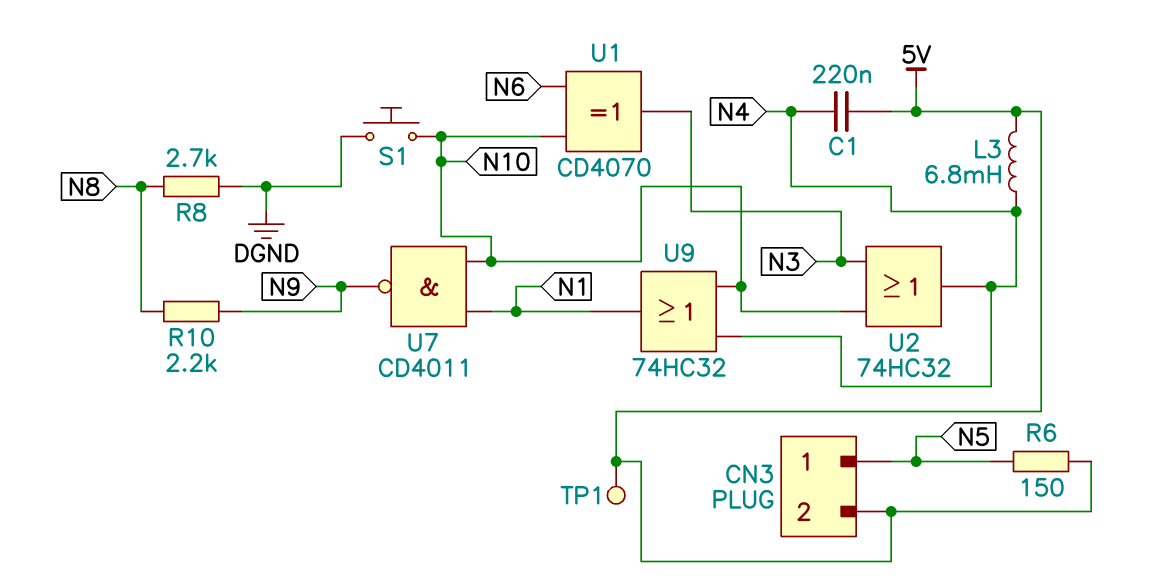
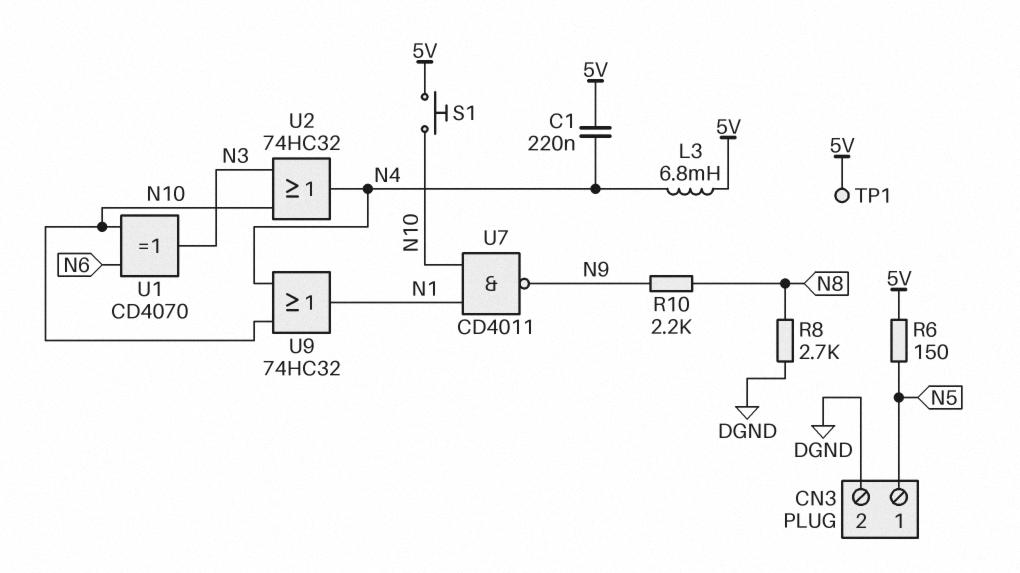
CN3 pin 2: 5V -> DGND
S1: button (DGND, N10) -> button (5V, N10)

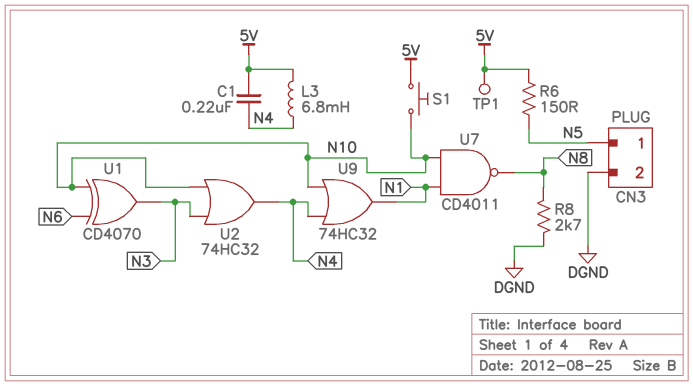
R10: 2.2k (N8, N9) -> none
U7: NAND CD4011 (in N1, in N10, out N9) -> NAND CD4011 (in N1, in N10, out N8)

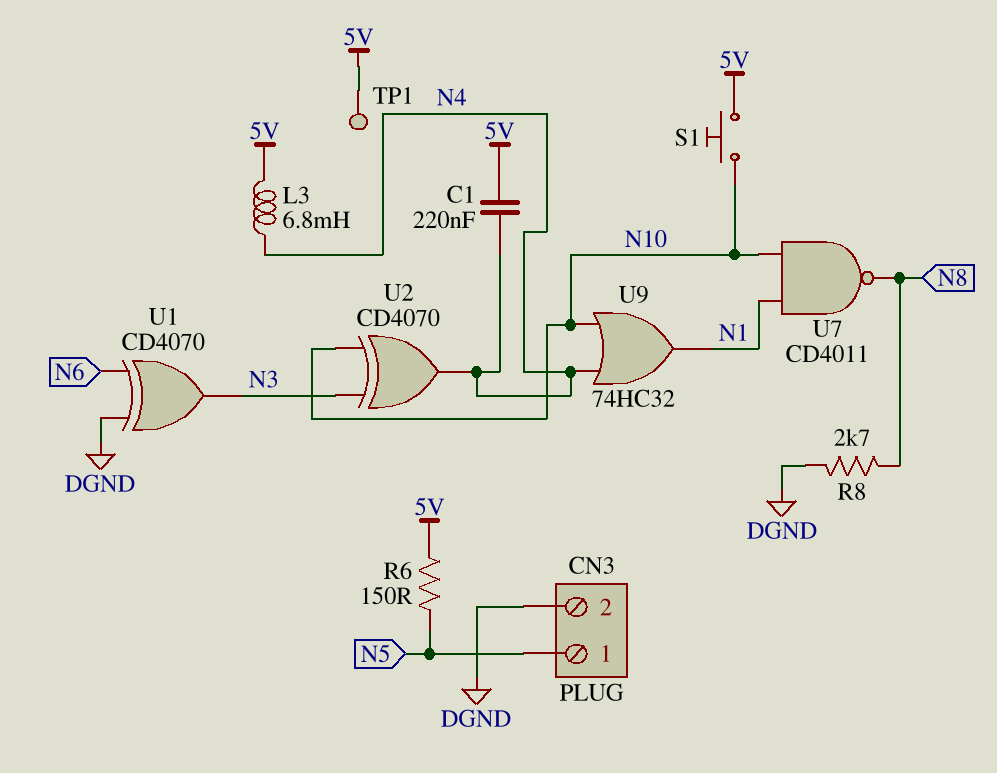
U1: XOR CD4070 (in N6, in N10, out N3) -> XOR CD4070 (in DGND, in N6, out N3)
U2: OR 74HC32 (in N3, in N10, out N4) -> XOR CD4070 (in N3, in N10, out N4)

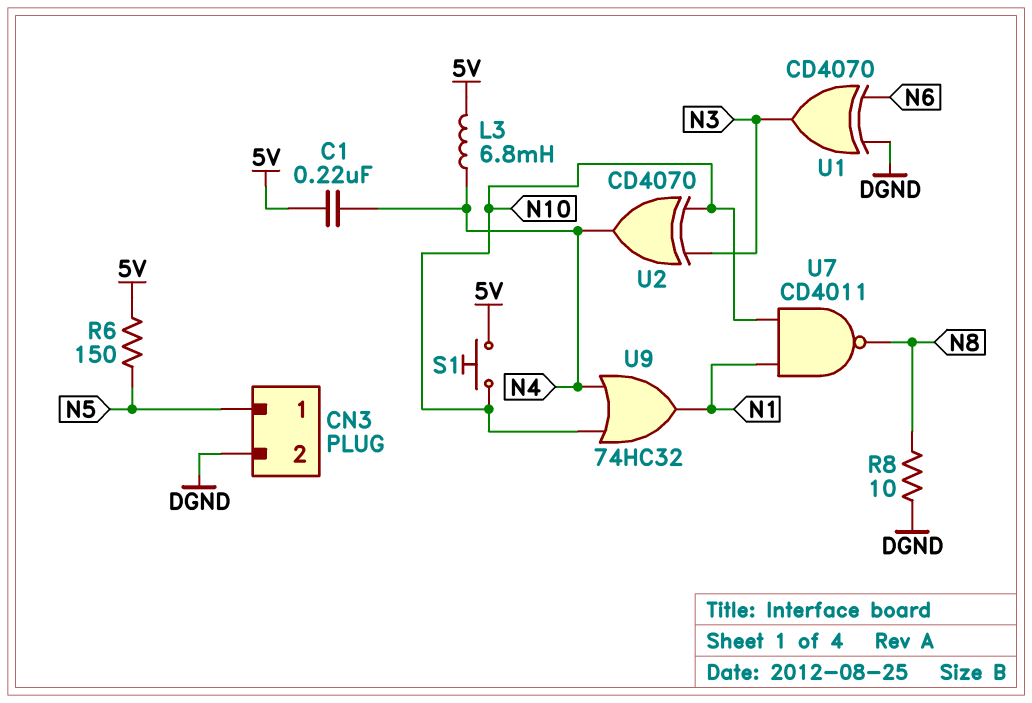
R8: 2.7k (DGND, N8) -> 10 (DGND, N8)
TP1: test point (5V) -> none

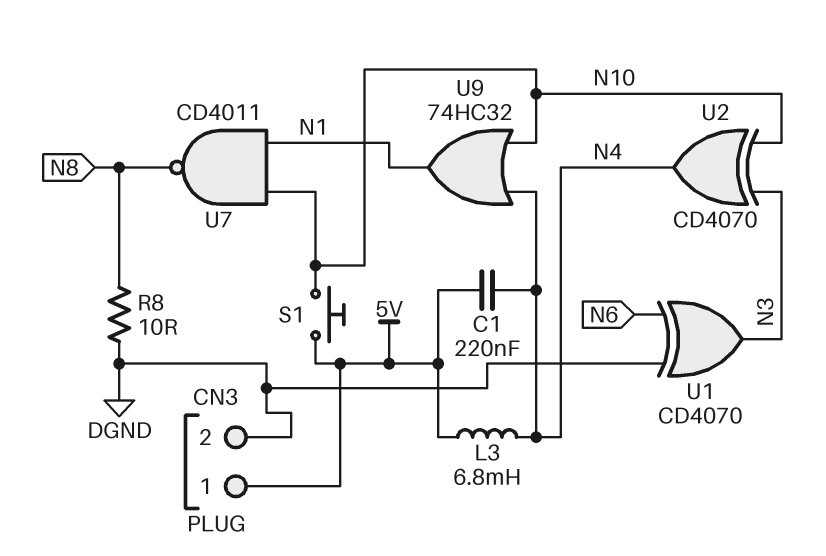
CN3 pin 1: N5 -> 5V
R6: 150 (5V, N5) -> none

